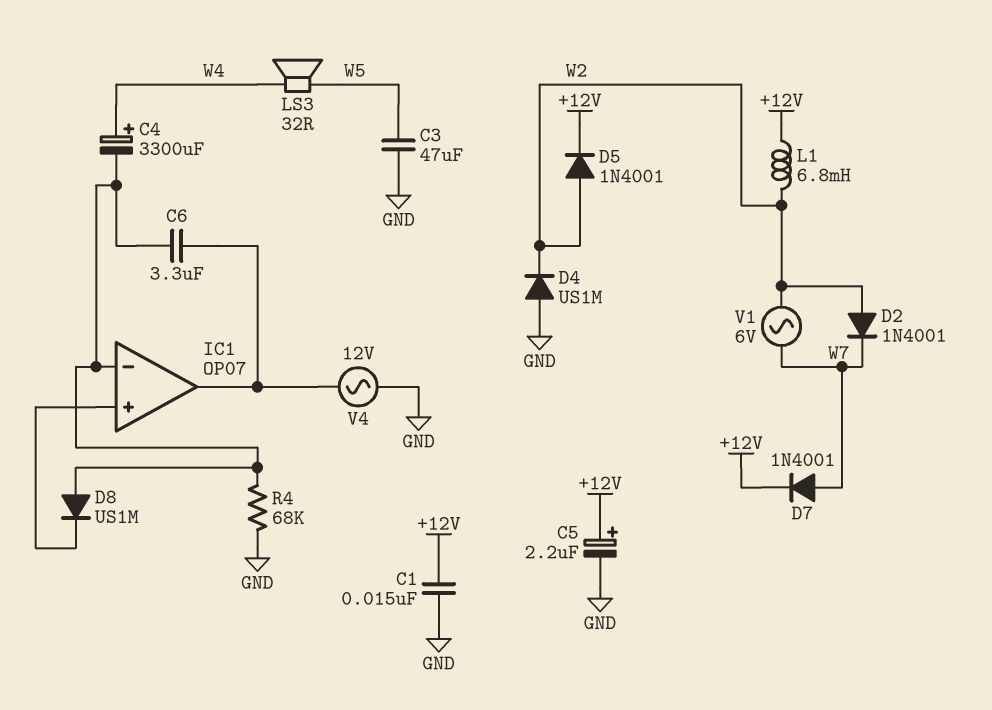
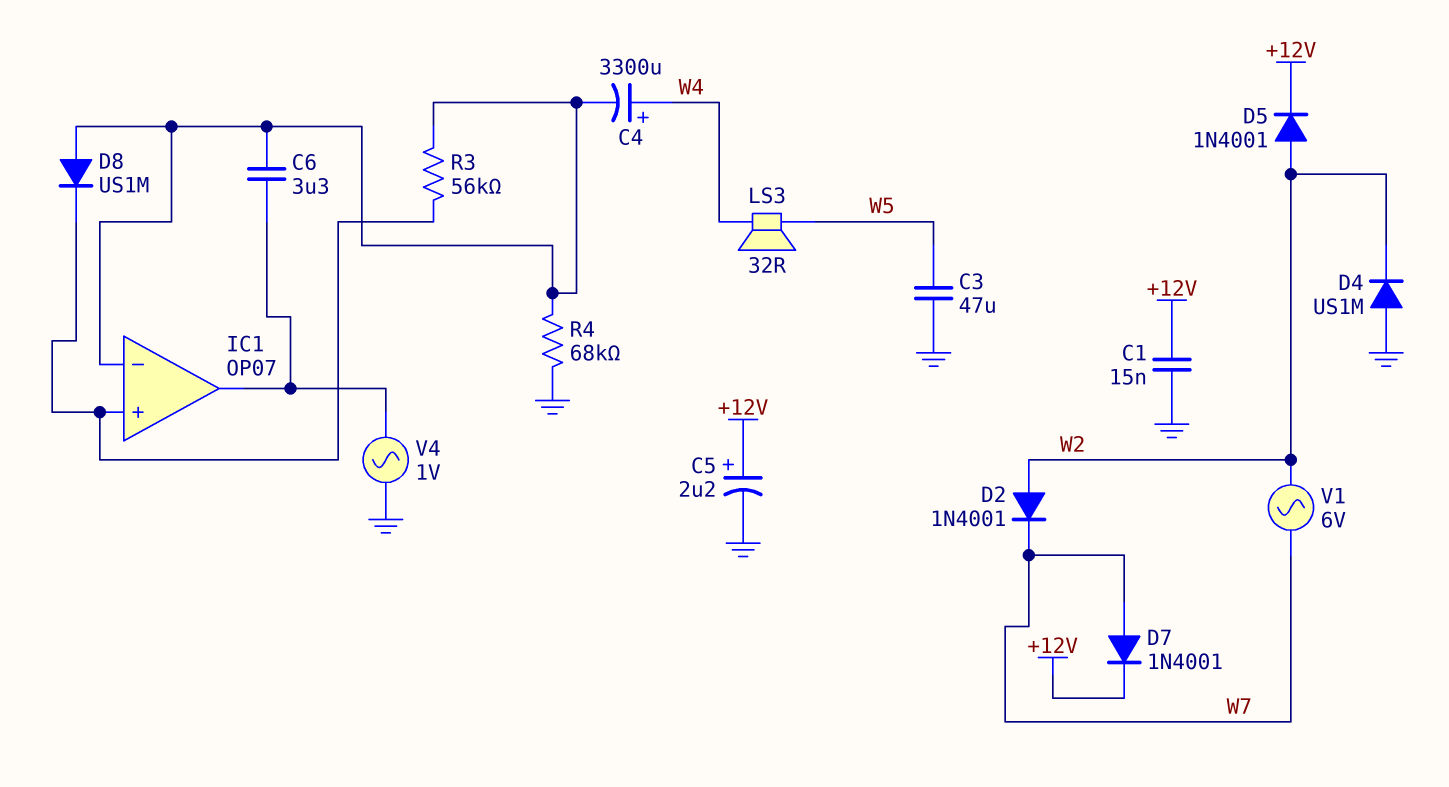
L1: 6.8mH (+12V, W2) -> none
R3: none -> 56k (IC1/in+, IC1/in-)
V4: AC 12V (GND, IC1/out) -> AC 1V (GND, IC1/out)

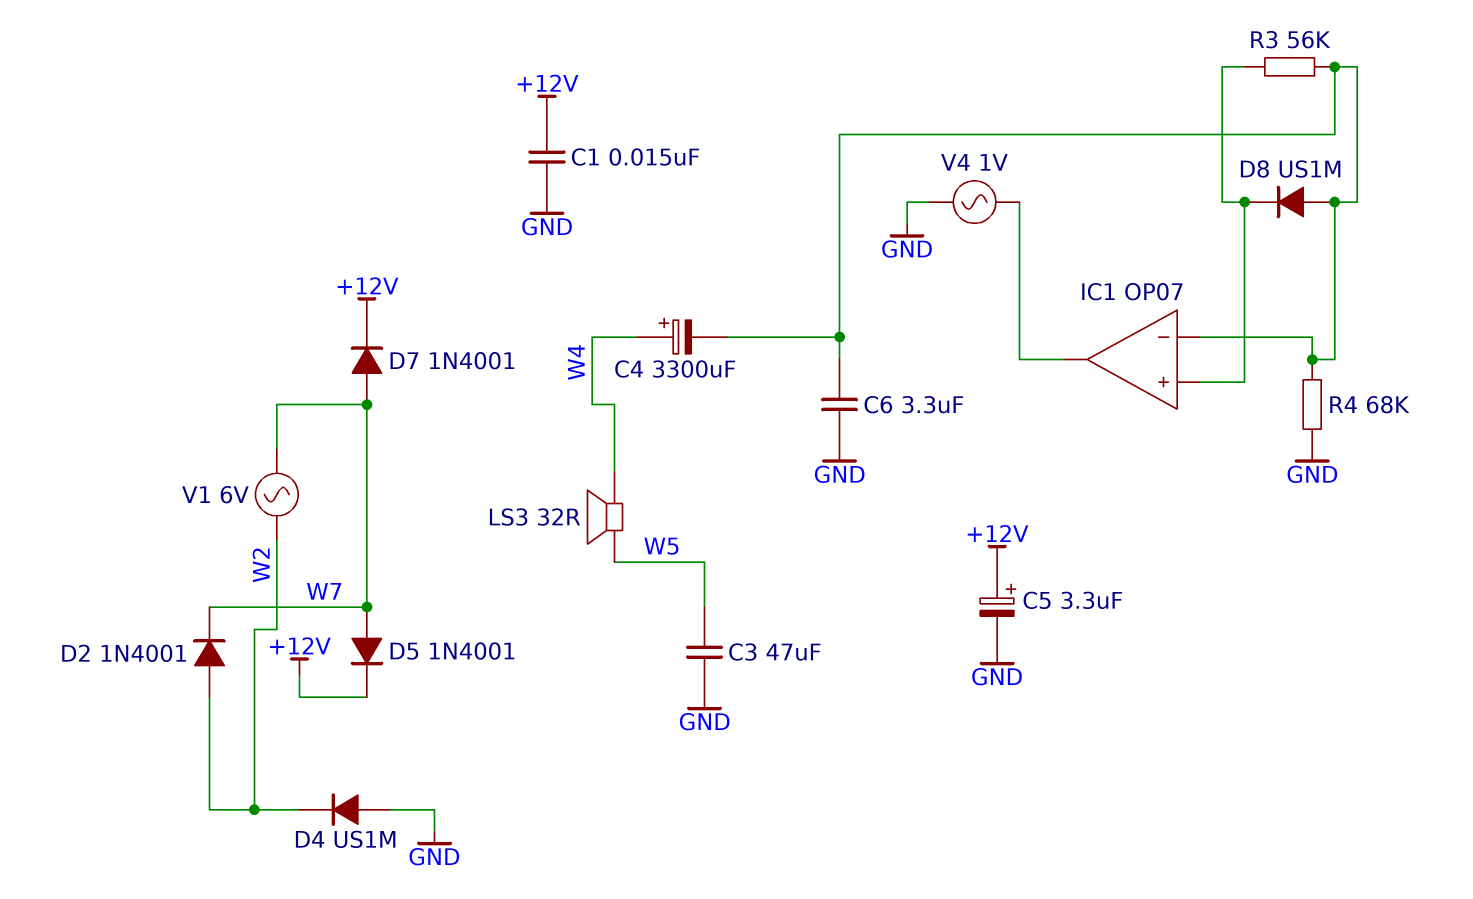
C5: 2.2uF (plus +12V, minus GND) -> 3.3uF (plus +12V, minus GND)
C6: 3.3uF (IC1/in-, IC1/out) -> 3.3uF (GND, IC1/in-)
D5: diode 1N4001 (A W2, K +12V) -> diode 1N4001 (A W7, K +12V)

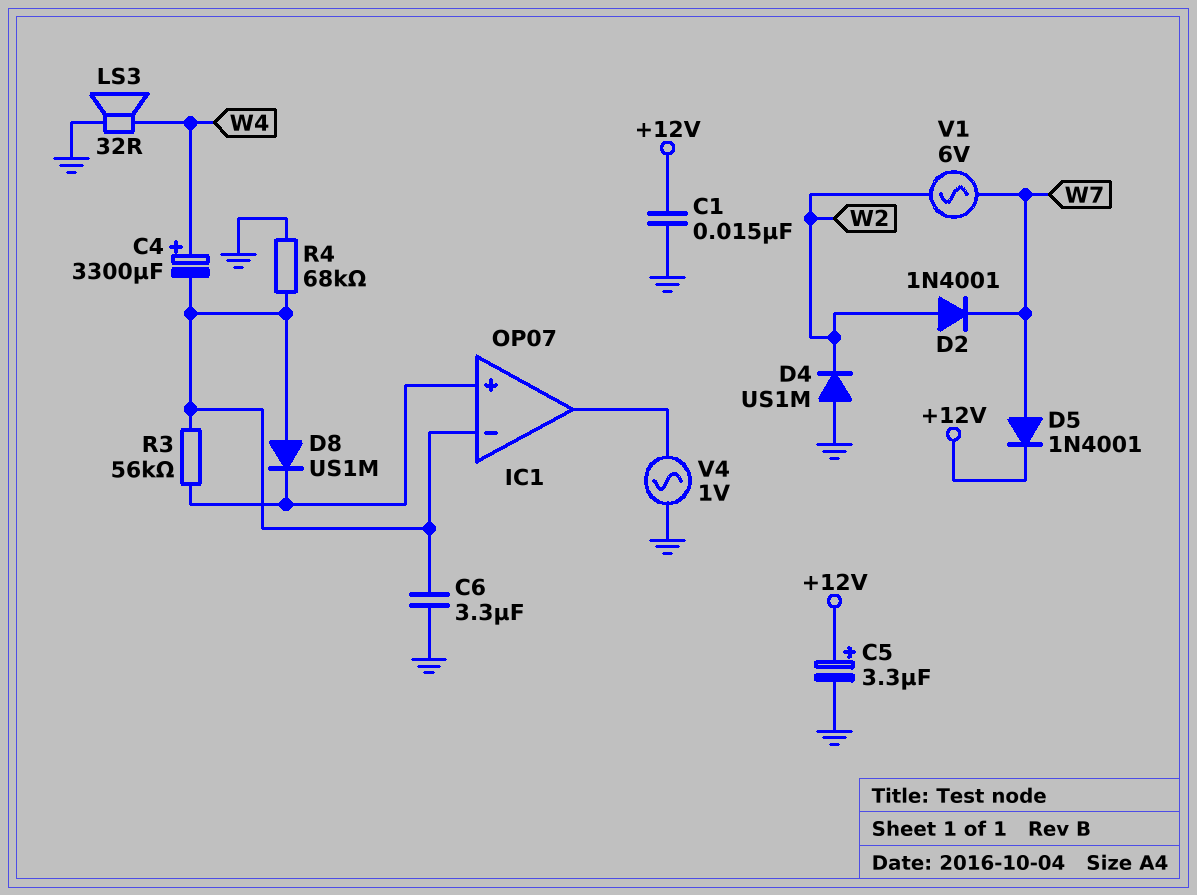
C3: 47uF (GND, W5) -> none
D7: diode 1N4001 (A W7, K +12V) -> none
LS3: speaker 32R (W4, W5) -> speaker 32R (GND, W4)

